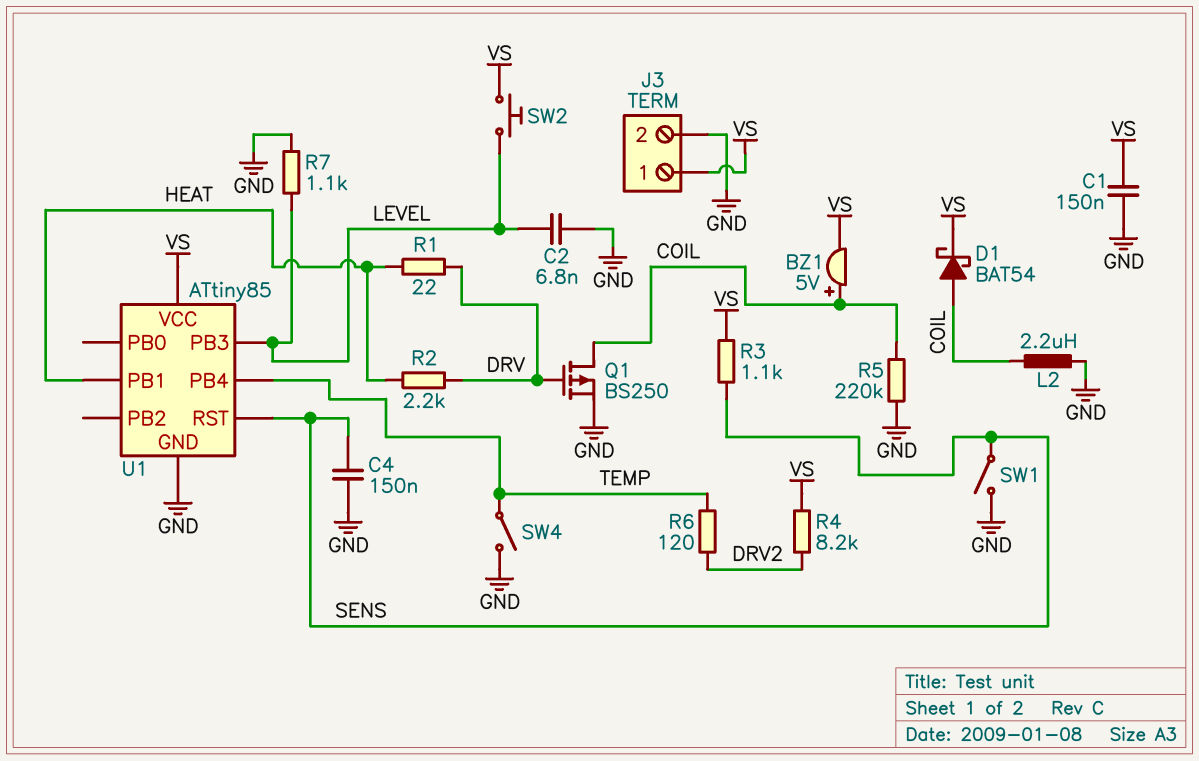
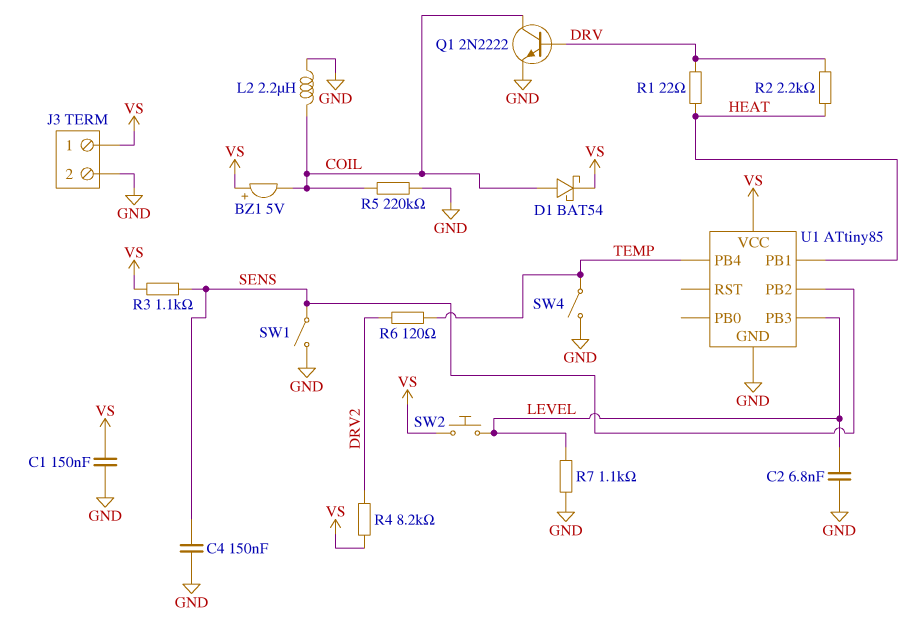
BZ1: buzzer 5V (plus COIL, minus VS) -> buzzer 5V (plus VS, minus COIL)
Q1: PMOS BS250 (G DRV, D COIL, S GND) -> NPN 2N2222 (B DRV, C COIL, E GND)
U1 pin PB2: none -> SENS
U1 pin RST: SENS -> none

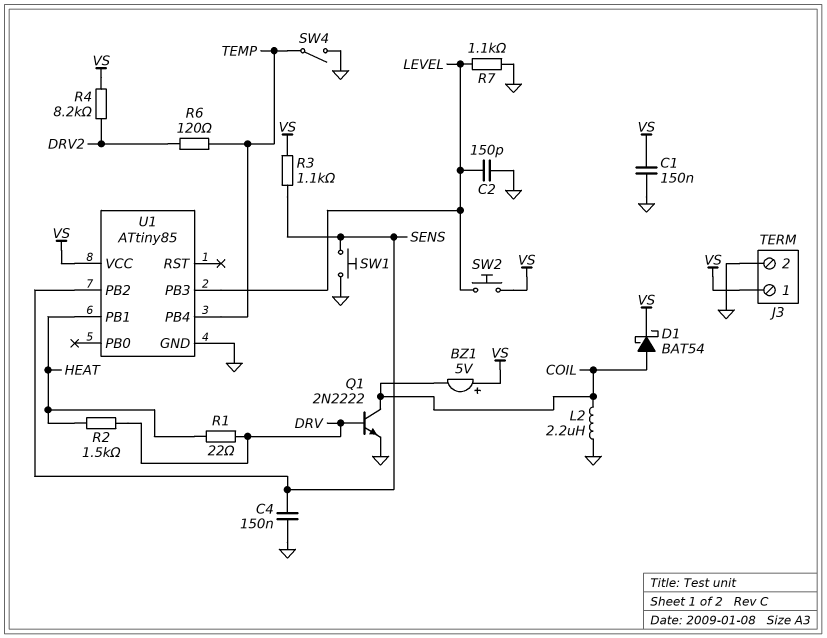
C2: 6.8nF (GND, LEVEL) -> 150pF (GND, LEVEL)
R2: 2.2k (DRV, HEAT) -> 1.5k (DRV, HEAT)
R5: 220k (COIL, GND) -> none
SW1: switch (GND, SENS) -> button (GND, SENS)

